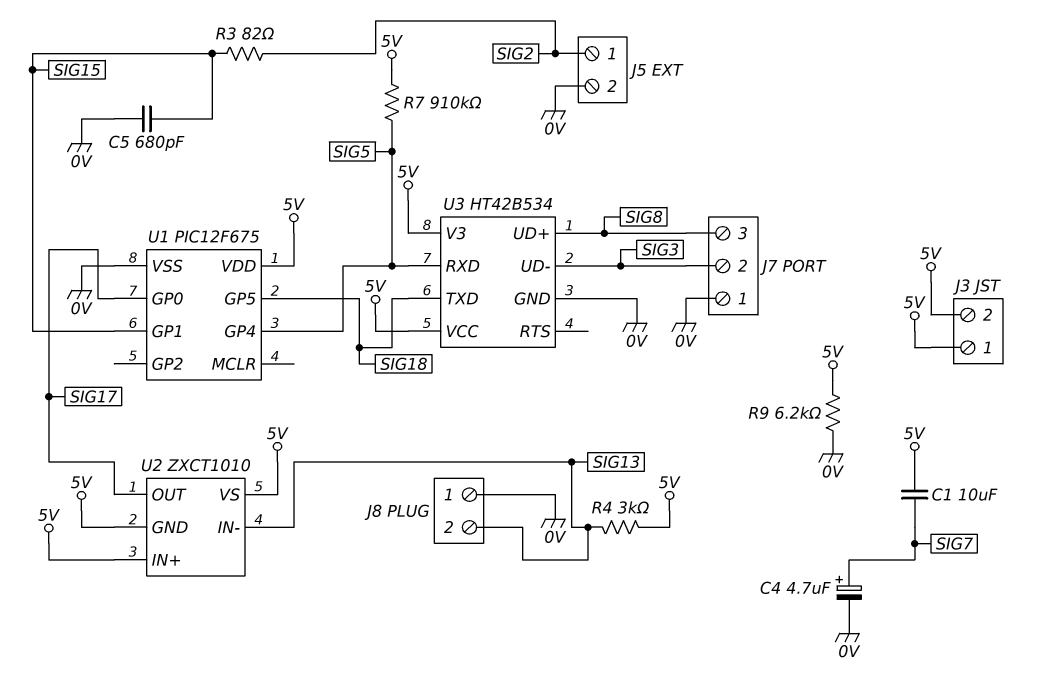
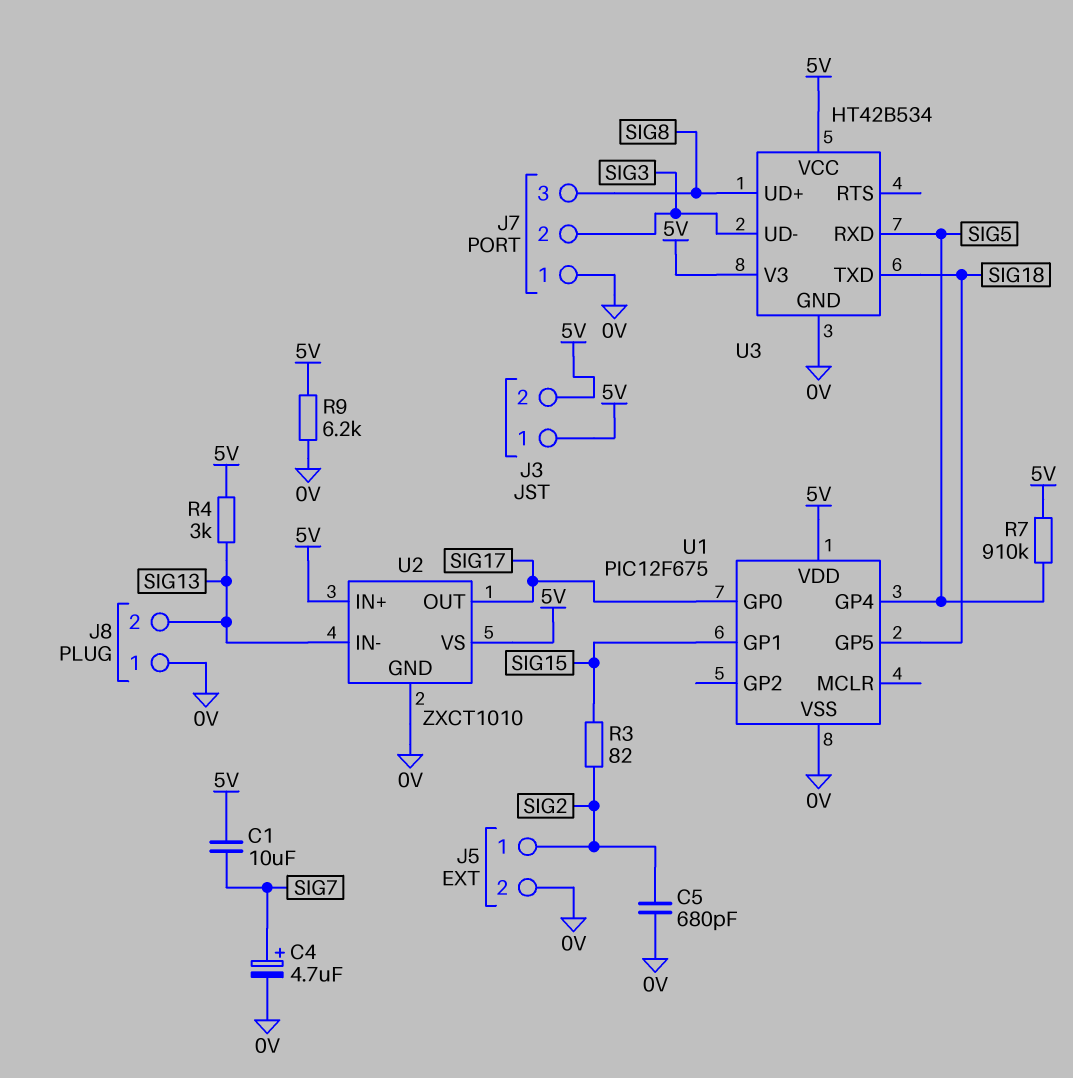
C5: 680pF (0V, SIG15) -> 680pF (0V, SIG2)
U2 pin GND: 5V -> 0V

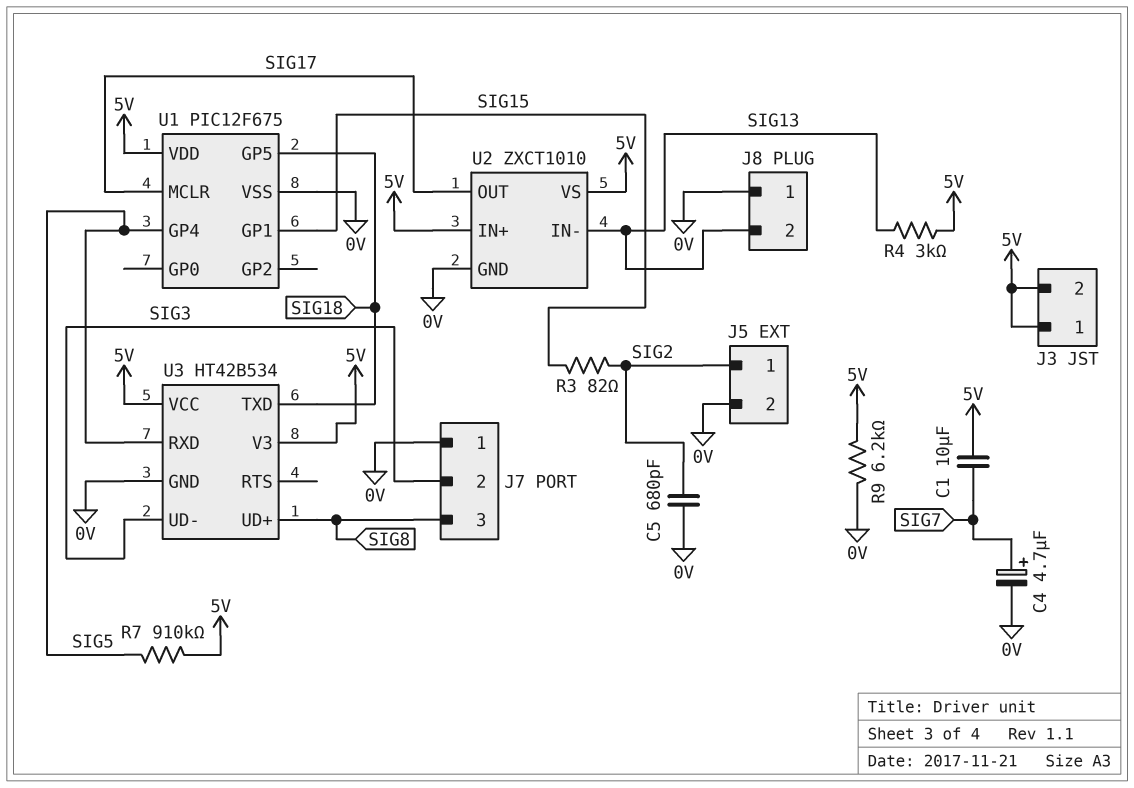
U1 pin GP0: SIG17 -> none
U1 pin MCLR: none -> SIG17

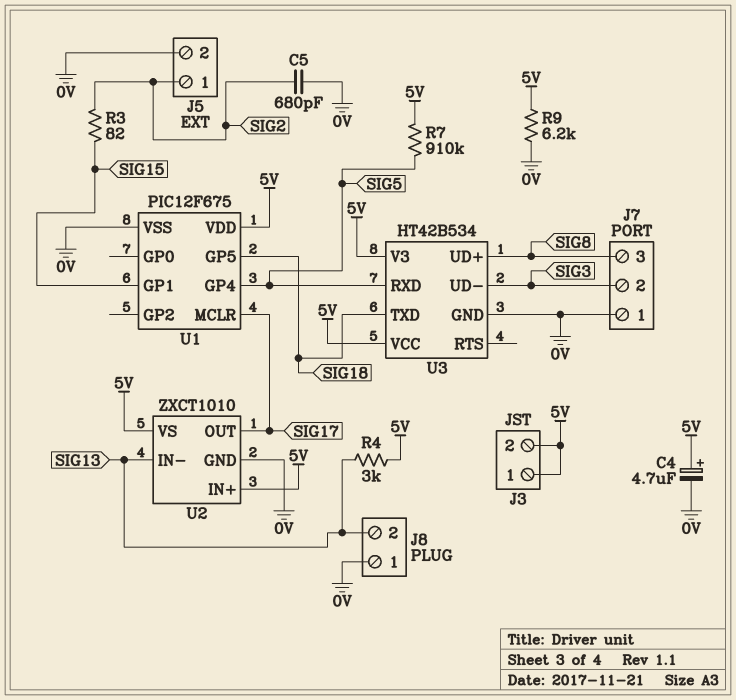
C1: 10uF (5V, SIG7) -> none
C4: 4.7uF (plus SIG7, minus 0V) -> 4.7uF (plus 5V, minus 0V)

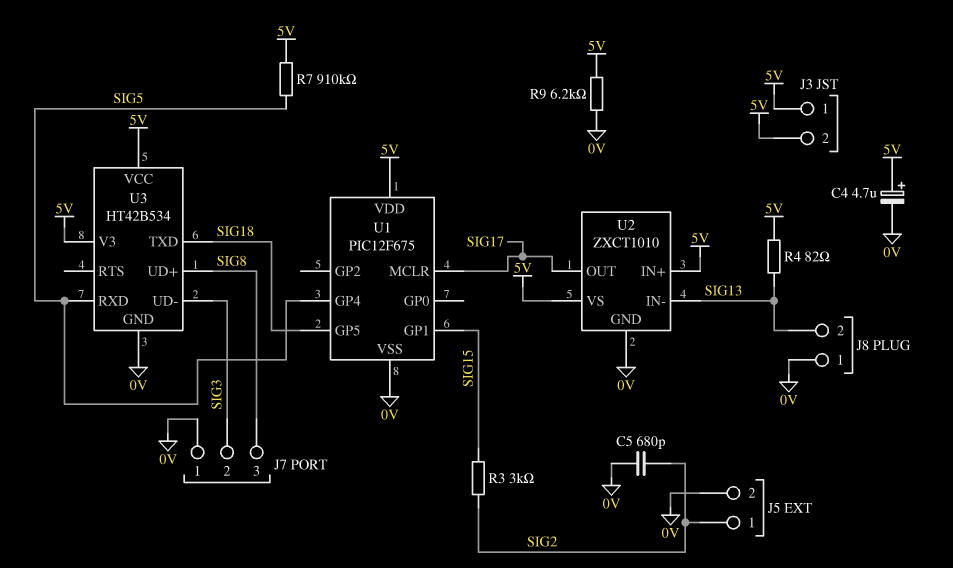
R3: 82 (SIG2, SIG15) -> 3k (SIG2, SIG15)
R4: 3k (5V, SIG13) -> 82 (5V, SIG13)

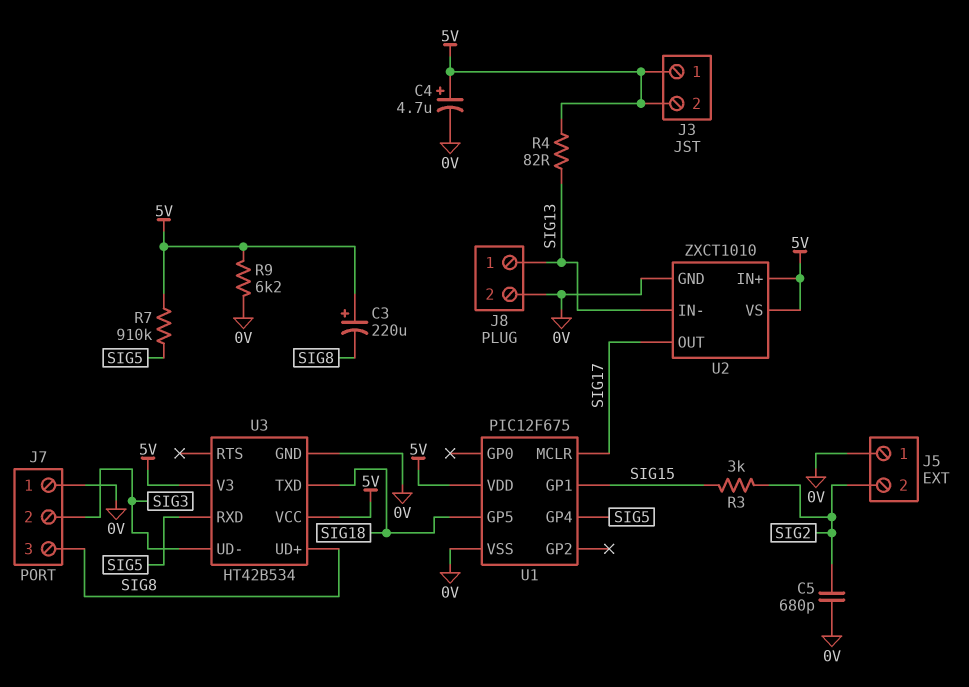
C3: none -> 220uF (plus 5V, minus SIG8)
J5 pin 1: SIG2 -> 0V
J5 pin 2: 0V -> SIG2
J8 pin 1: 0V -> SIG13
J8 pin 2: SIG13 -> 0V

